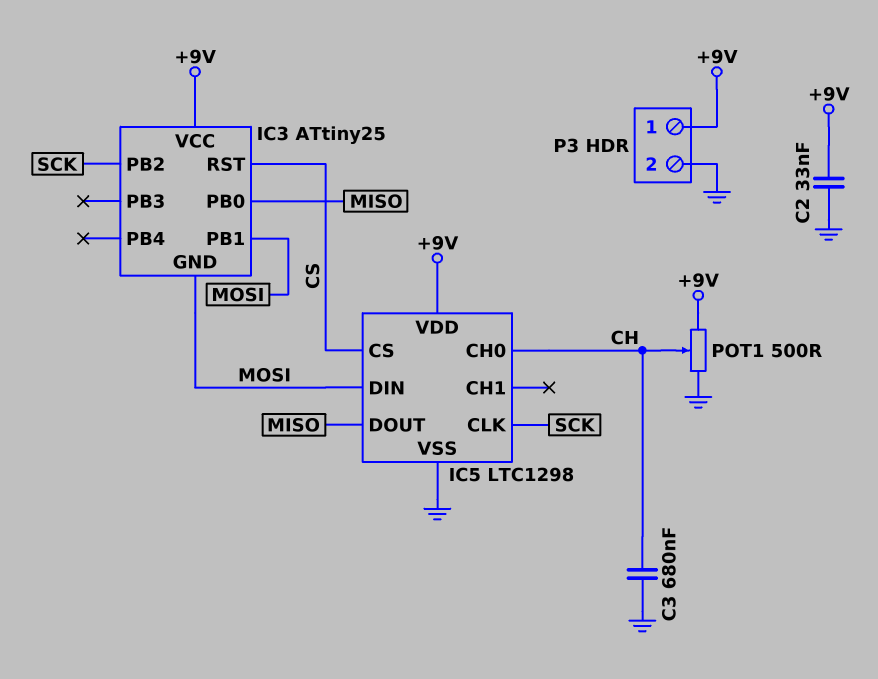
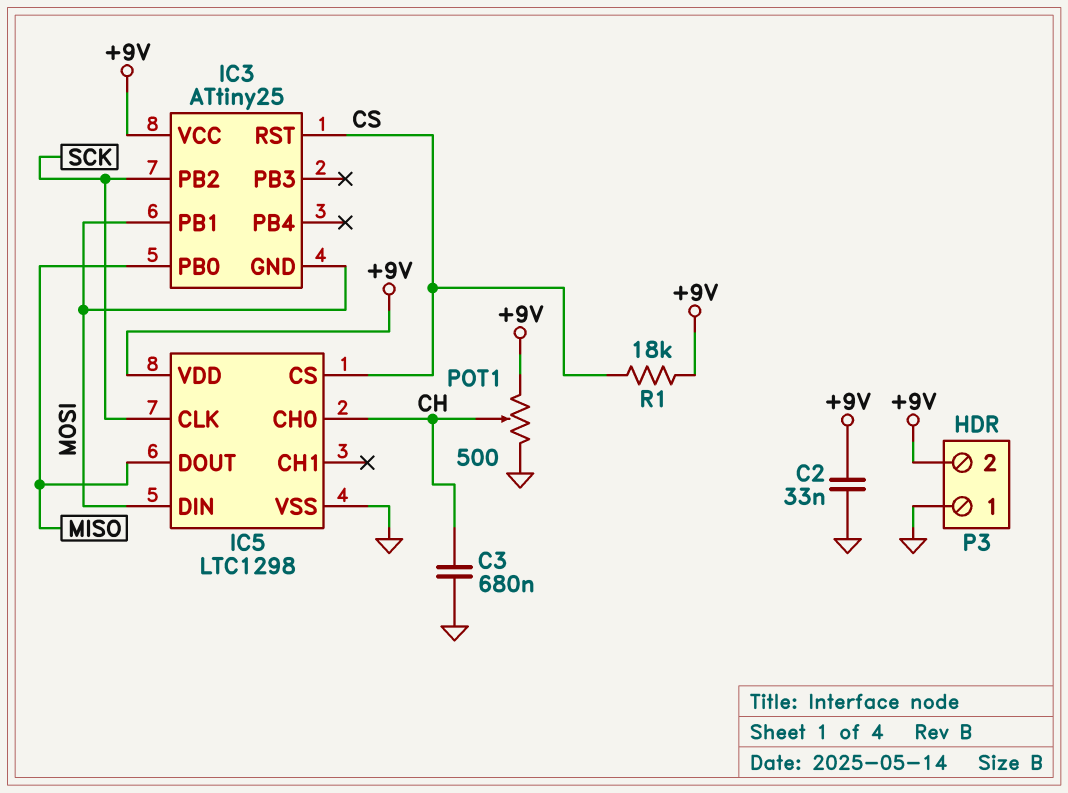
P3 pin 1: +9V -> GND
P3 pin 2: GND -> +9V
R1: none -> 18k (+9V, CS)

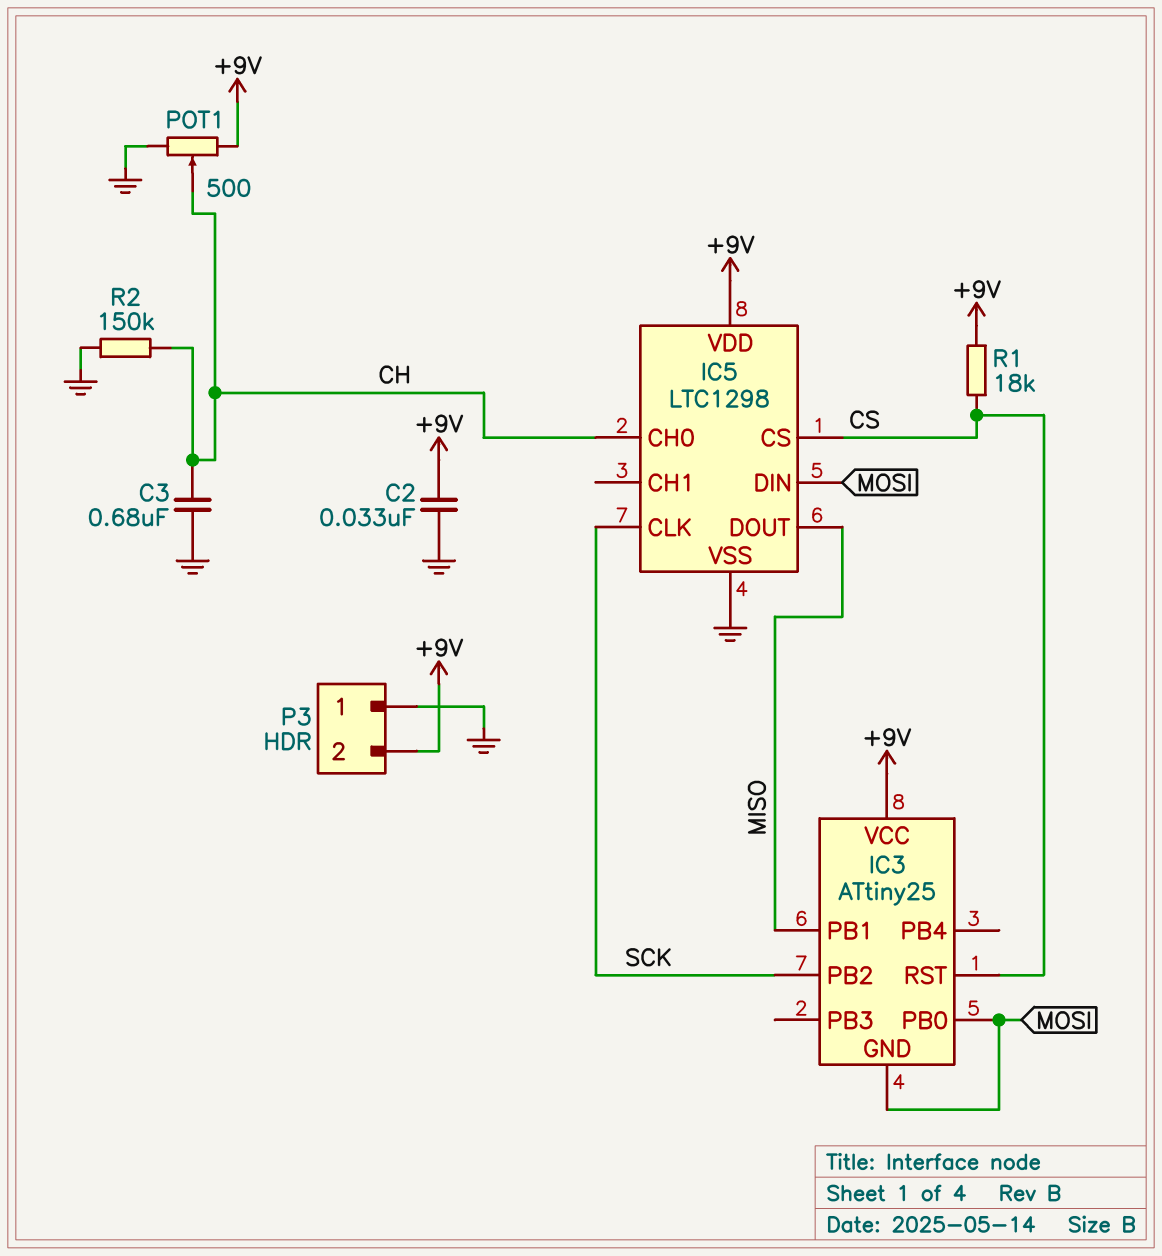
IC3 pin PB0: MISO -> MOSI
IC3 pin PB1: MOSI -> MISO
R2: none -> 150k (CH, GND)

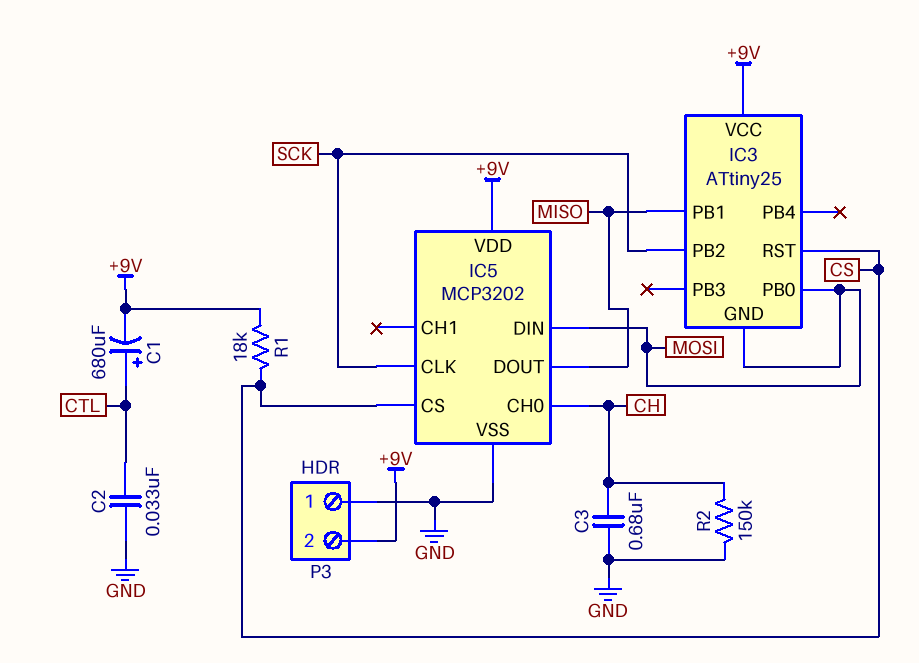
C1: none -> 680uF (plus CTL, minus +9V)
C2: 33nF (+9V, GND) -> 33nF (CTL, GND)
IC5: LTC1298 -> MCP3202
POT1: 500 (+9V, GND, wiper CH) -> none

